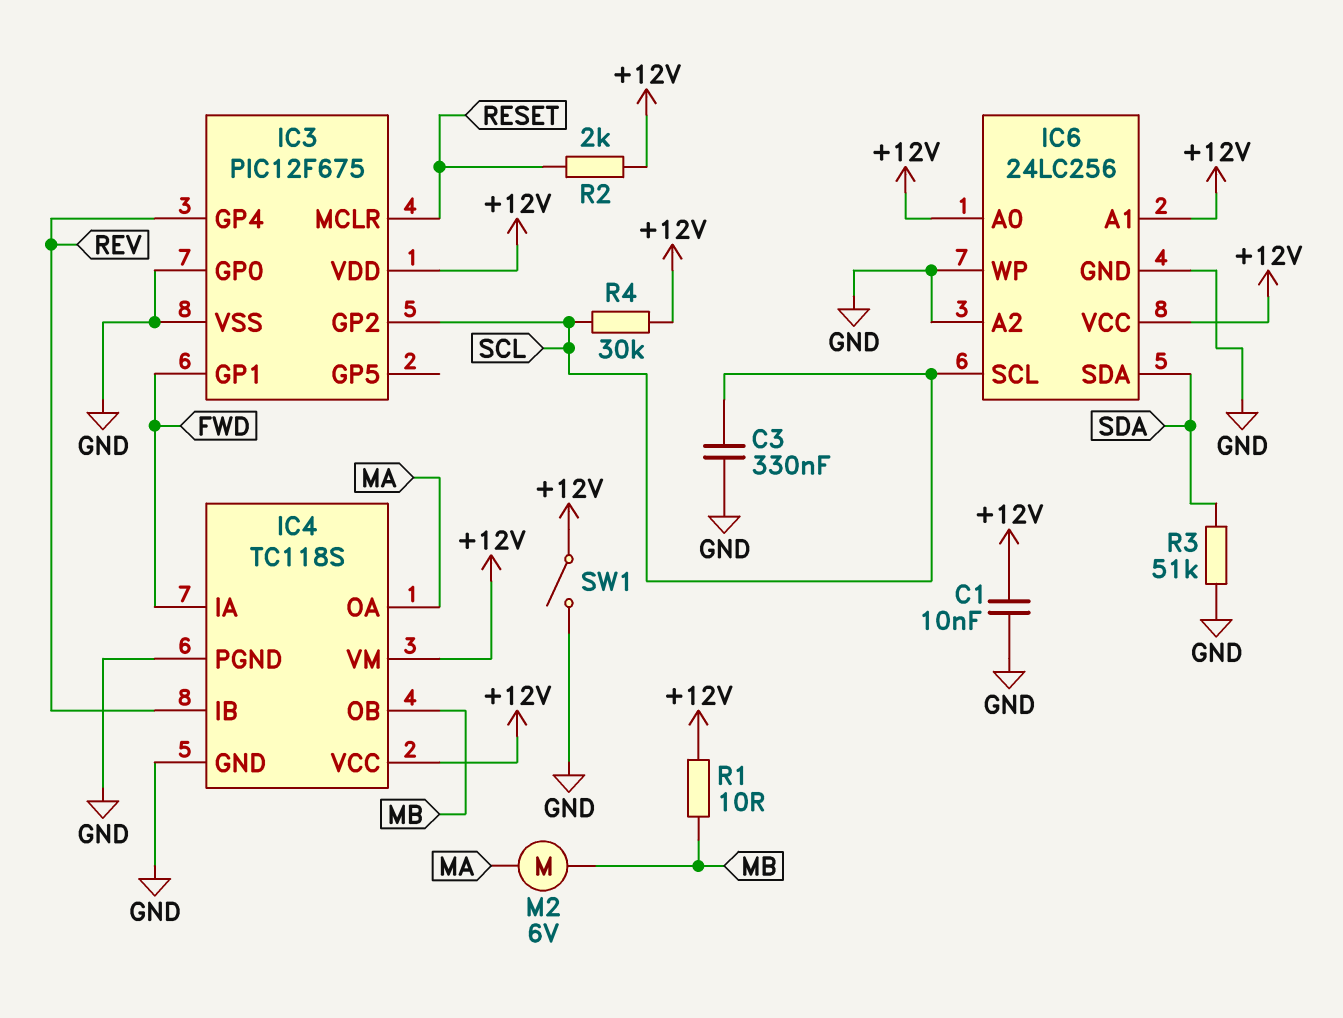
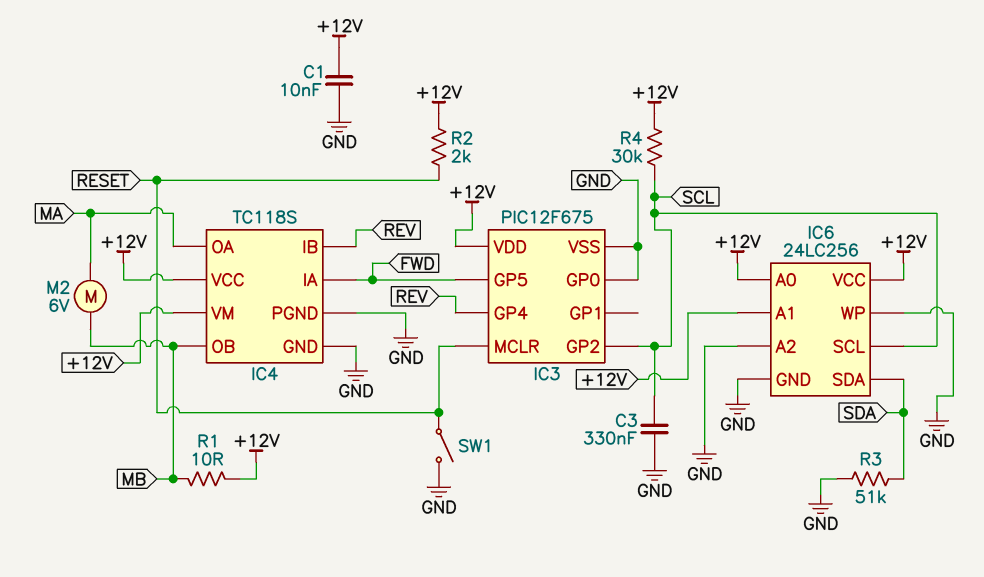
IC3 pin GP1: FWD -> none
IC3 pin GP5: none -> FWD
SW1: switch (+12V, GND) -> switch (GND, RESET)

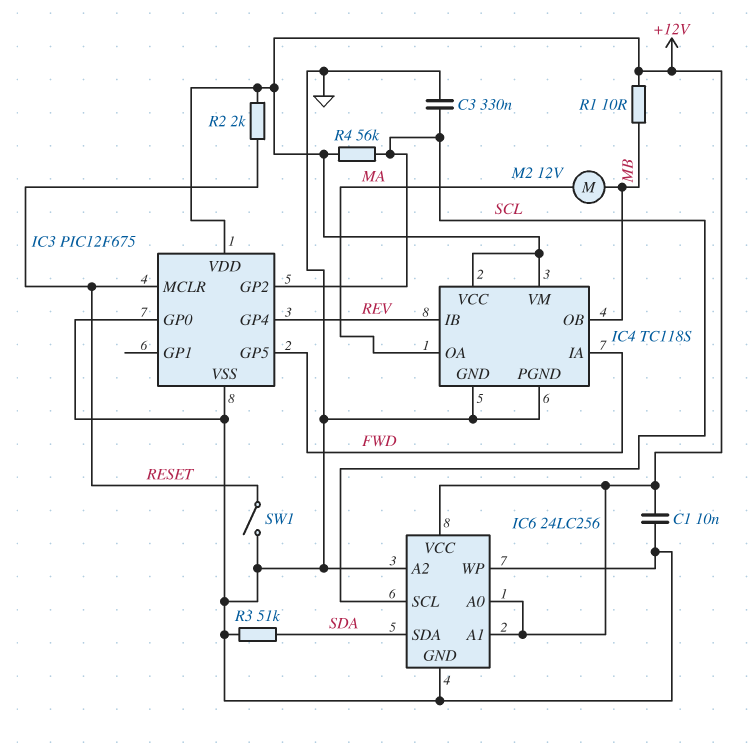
M2: motor 6V (MA, MB) -> motor 12V (MA, MB)
R4: 30k (+12V, SCL) -> 56k (+12V, SCL)

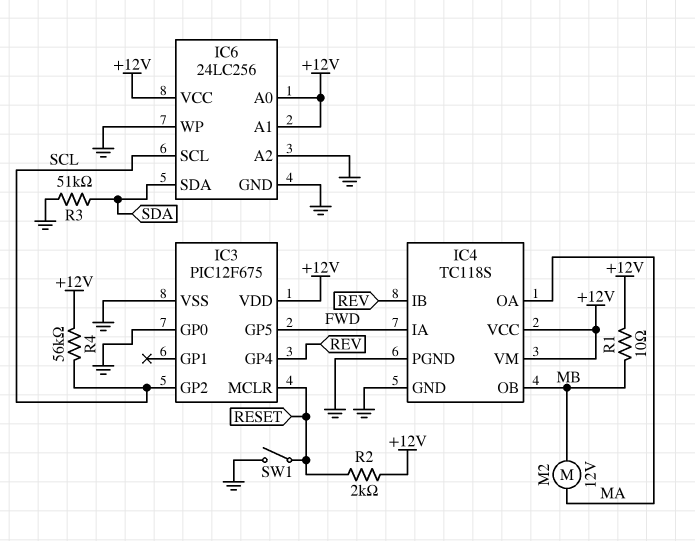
C1: 10nF (+12V, GND) -> none
C3: 330nF (GND, SCL) -> none

